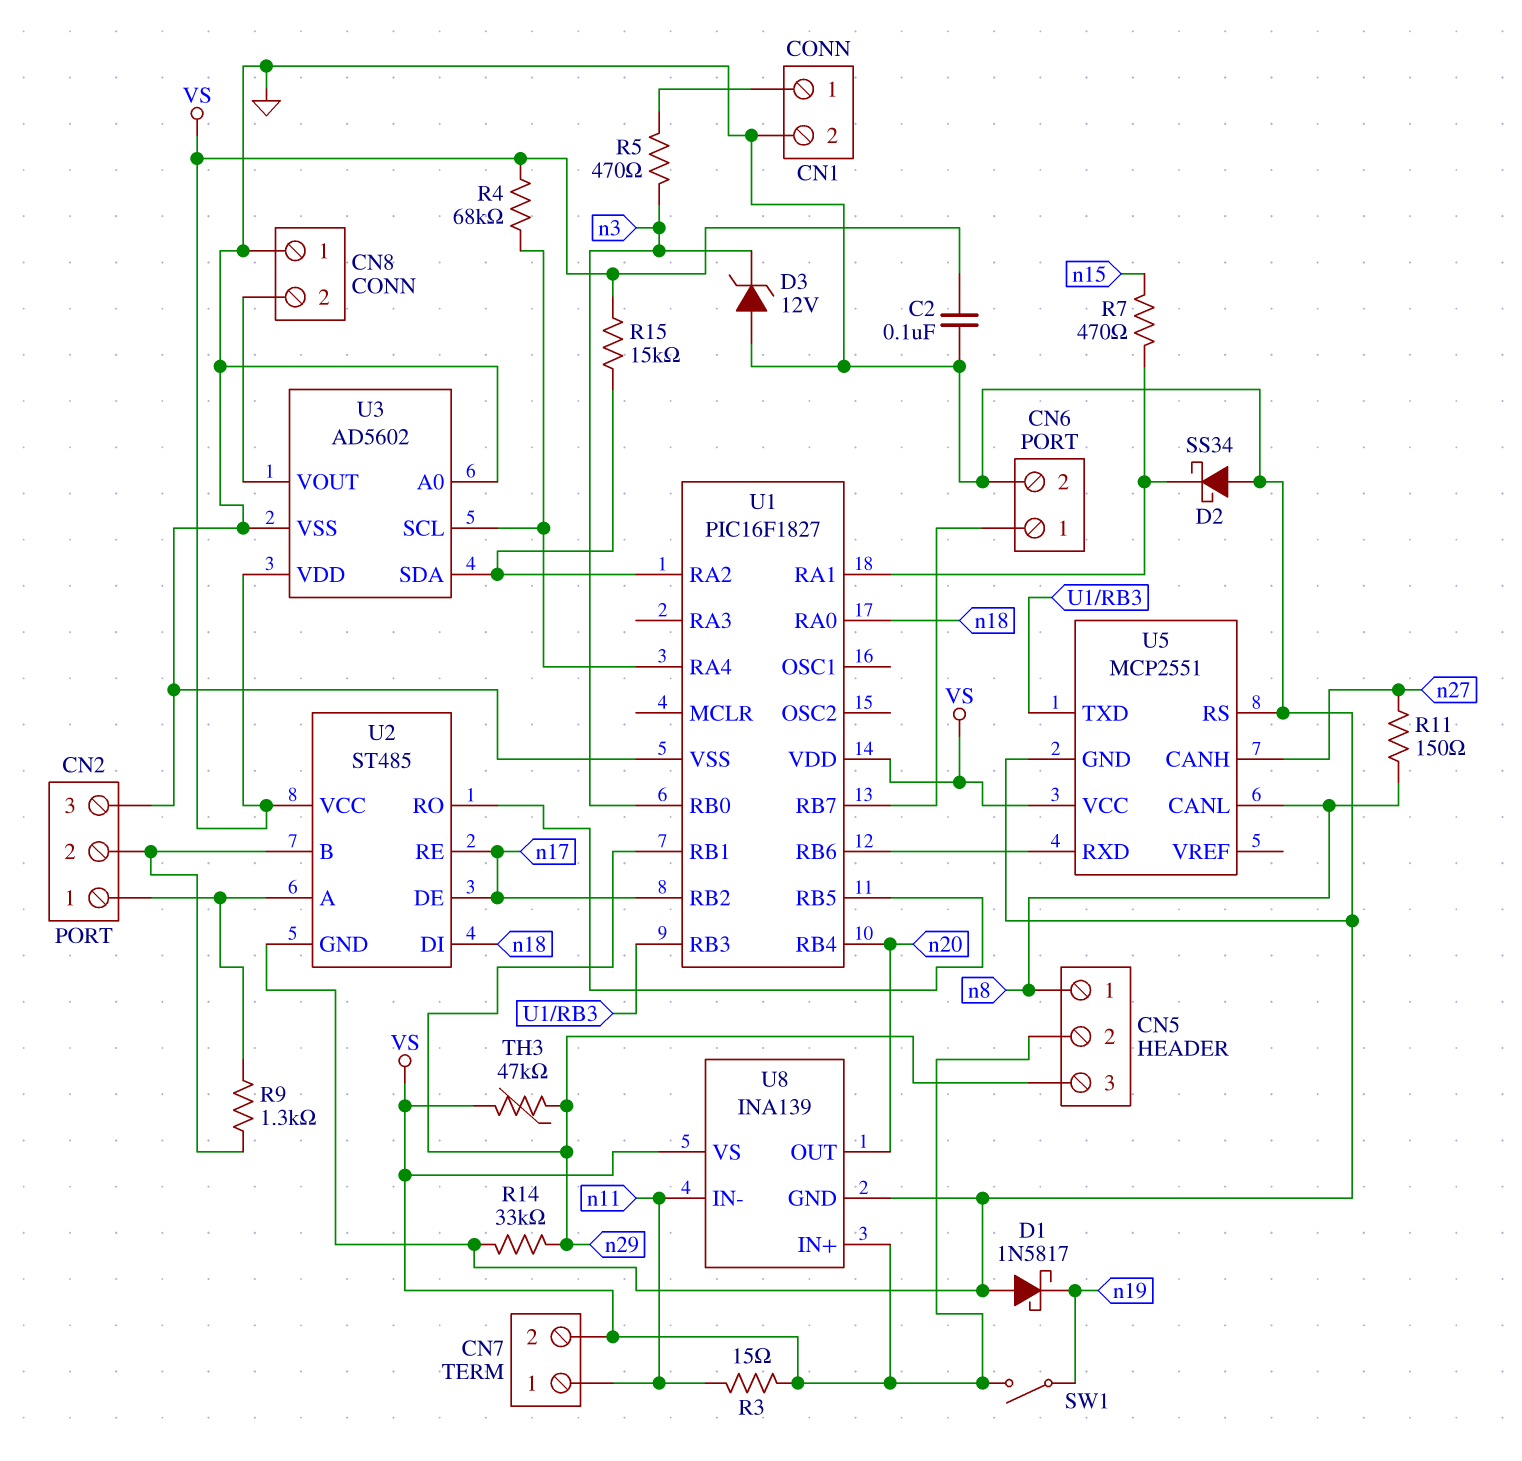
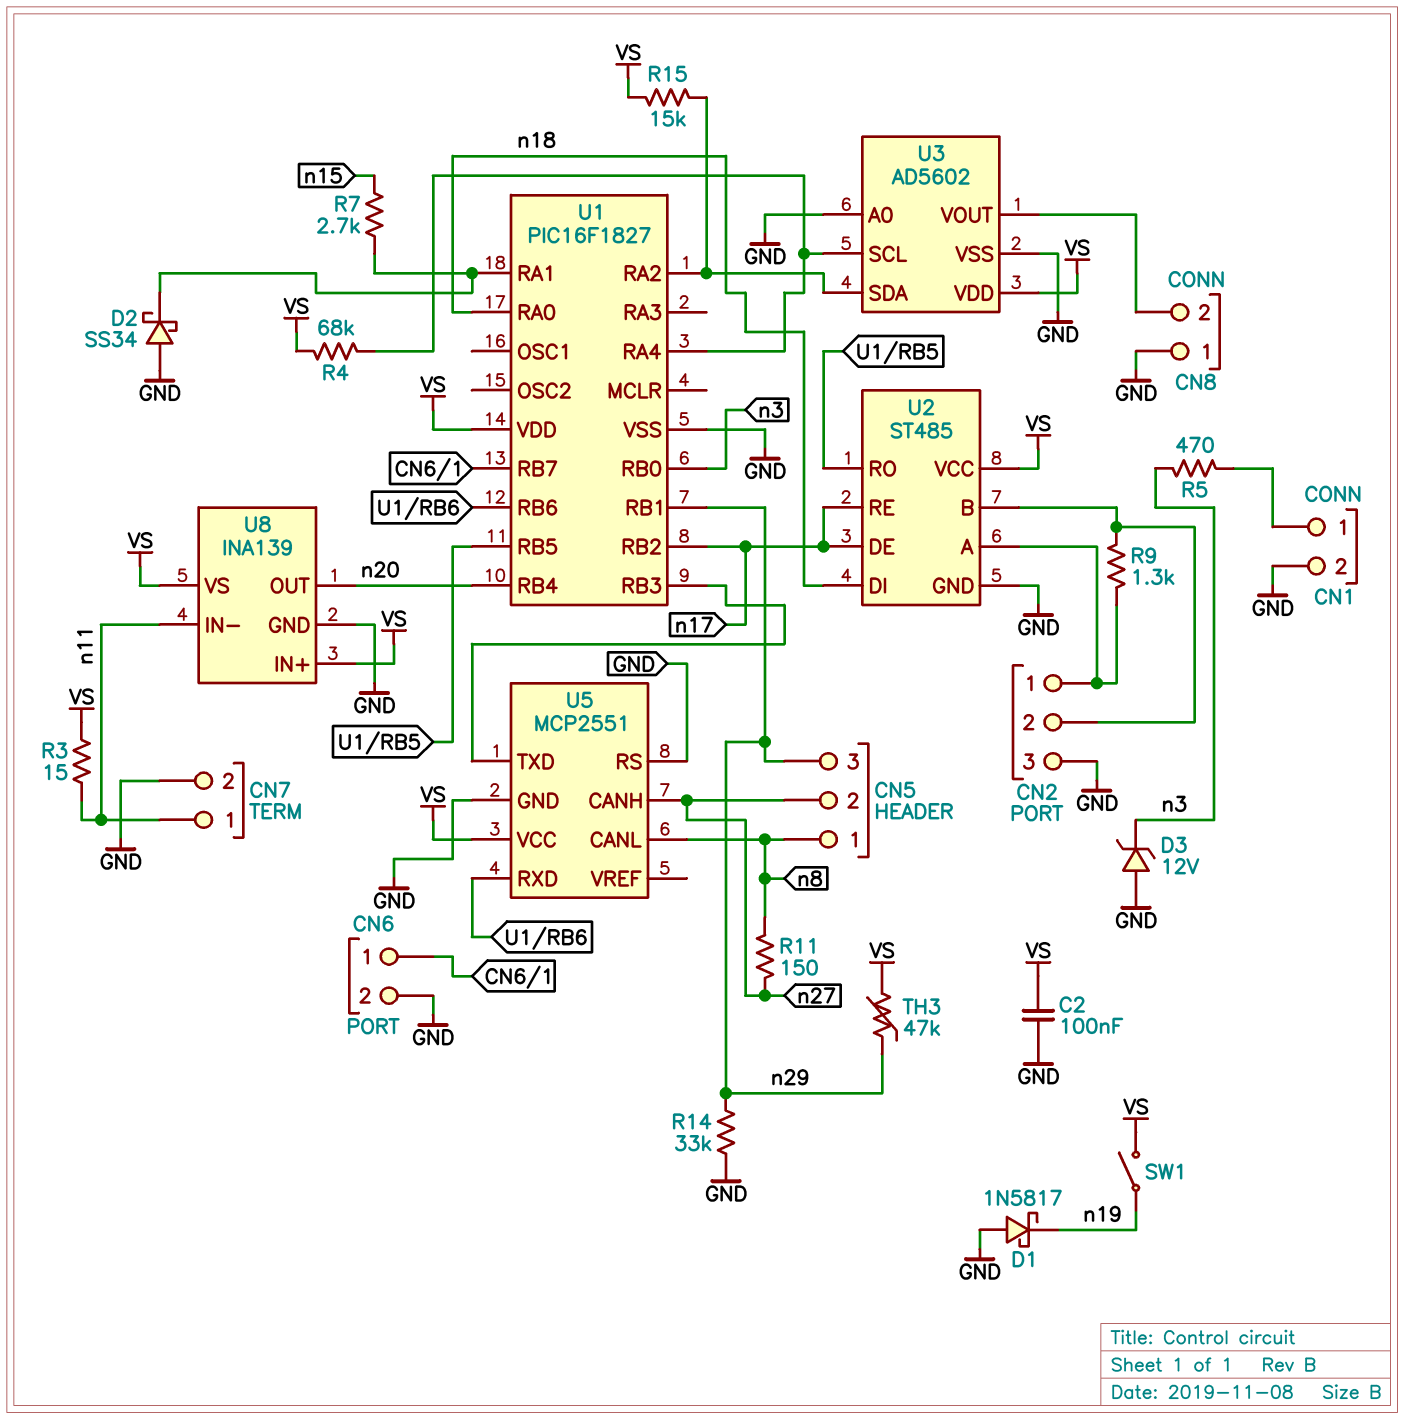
CN5 pin 2: VS -> n27
CN7 pin 2: VS -> GND
R7: 470 (U1/RA1, n15) -> 2.7k (U1/RA1, n15)

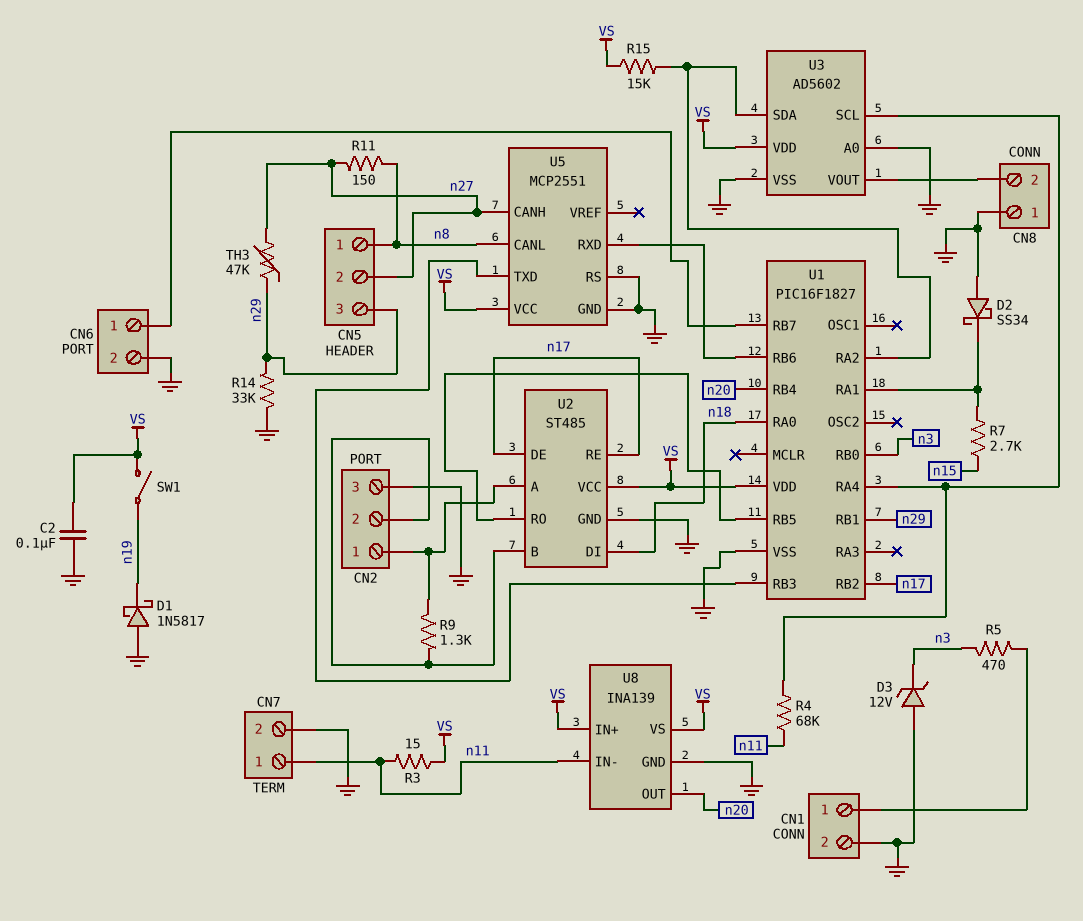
R4: 68k (U1/RA4, VS) -> 68k (U1/RA4, n11)
TH3: 47k (VS, n29) -> 47k (n27, n29)

